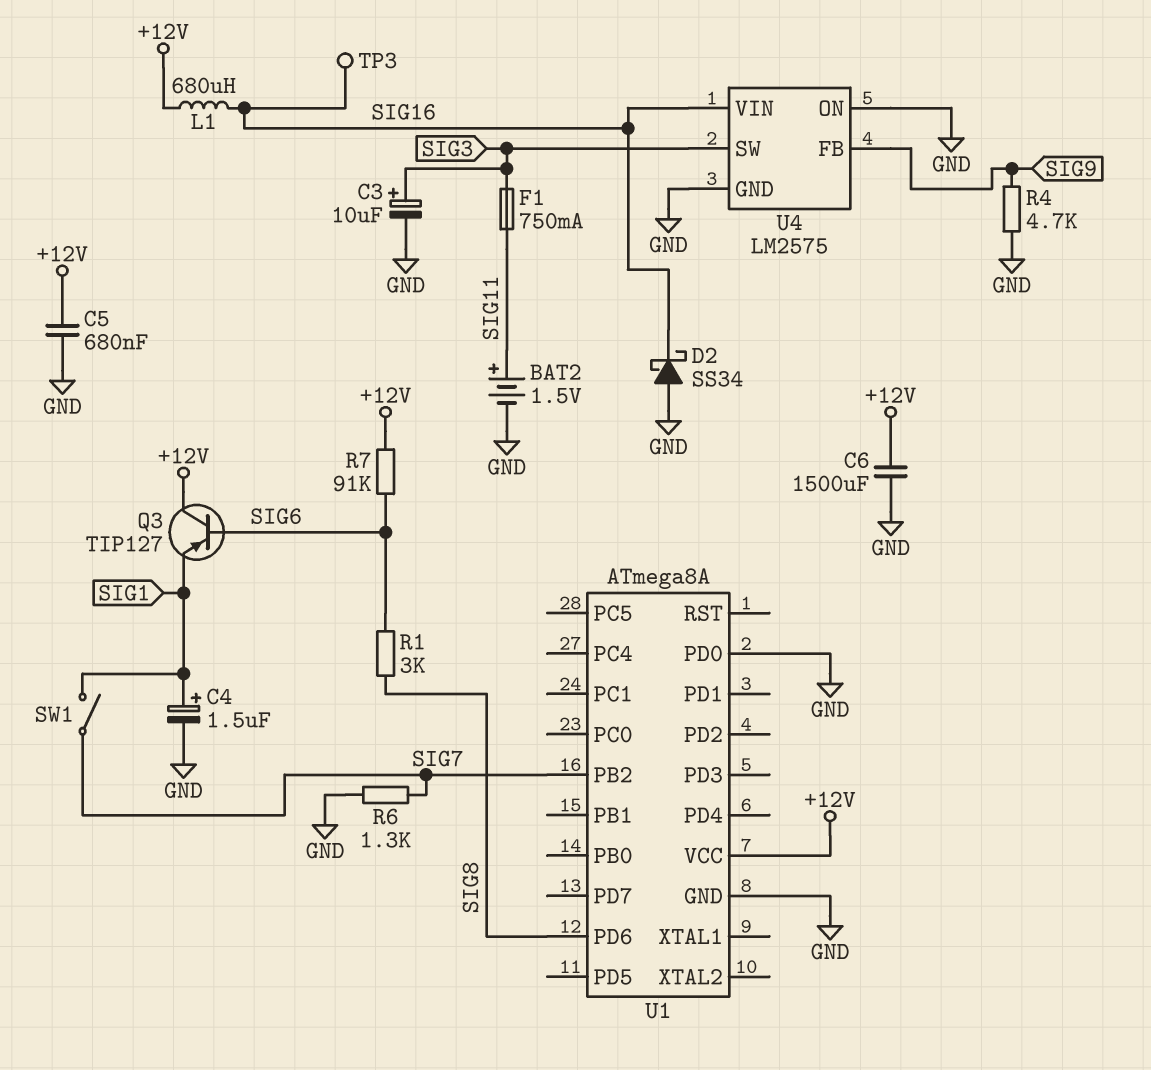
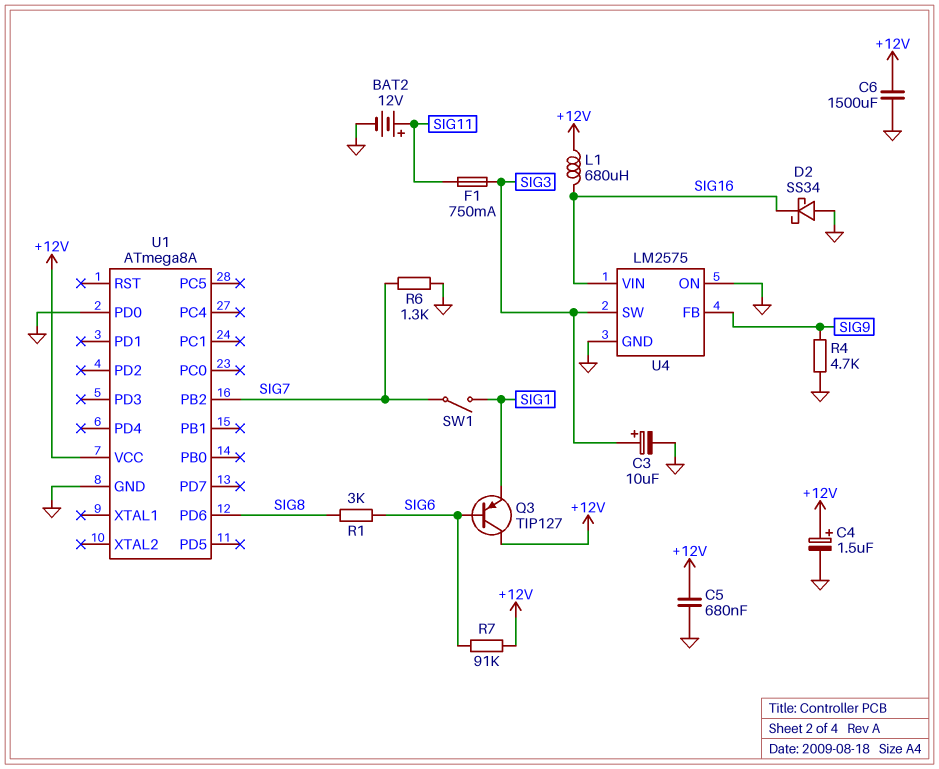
BAT2: 1.5V (plus SIG11, minus GND) -> 12V (plus SIG11, minus GND)
C4: 1.5uF (plus SIG1, minus GND) -> 1.5uF (plus +12V, minus GND)
TP3: test point (SIG16) -> none

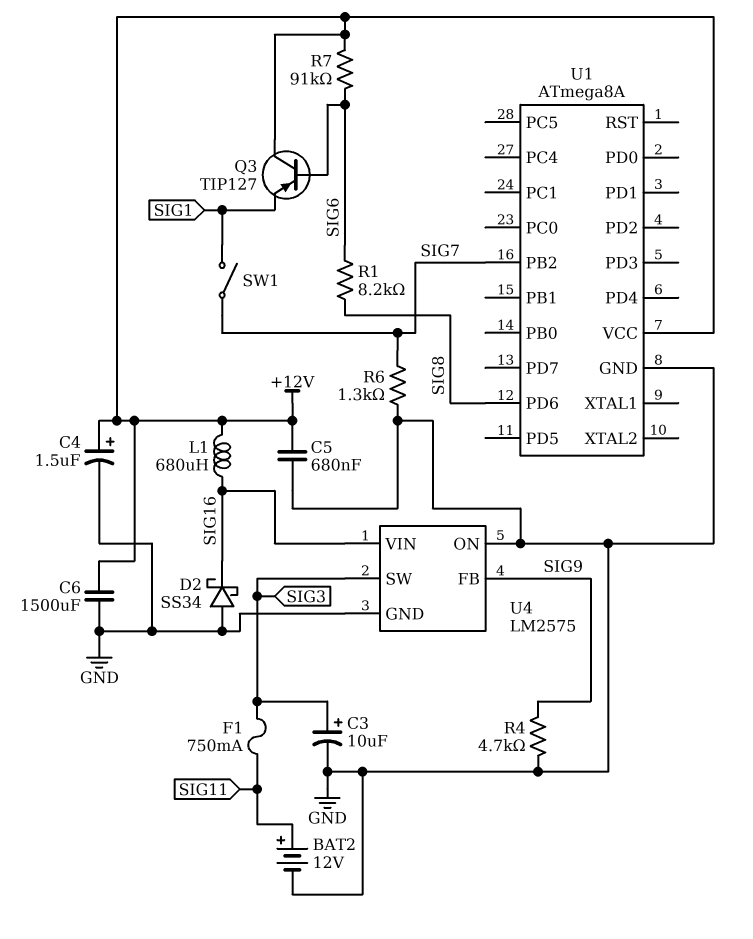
R1: 3k (SIG6, SIG8) -> 8.2k (SIG6, SIG8)
U1 pin PD0: GND -> none

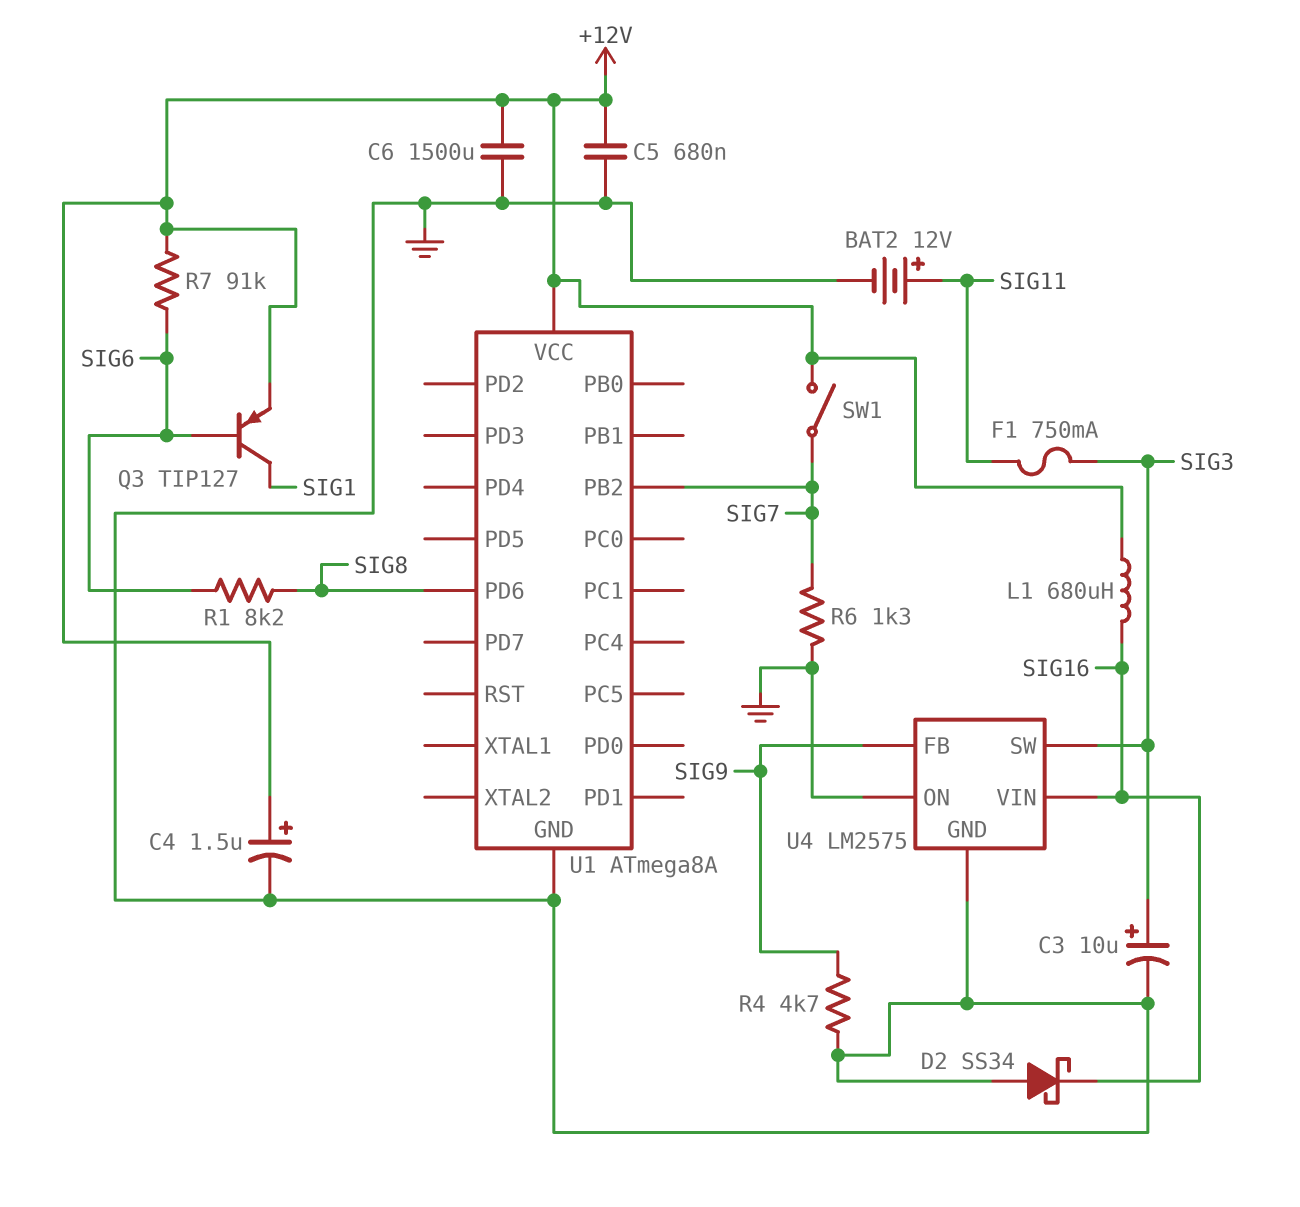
Q3: PNP TIP127 (B SIG6, C +12V, E SIG1) -> PNP TIP127 (B SIG6, C SIG1, E +12V)
SW1: switch (SIG1, SIG7) -> switch (+12V, SIG7)

